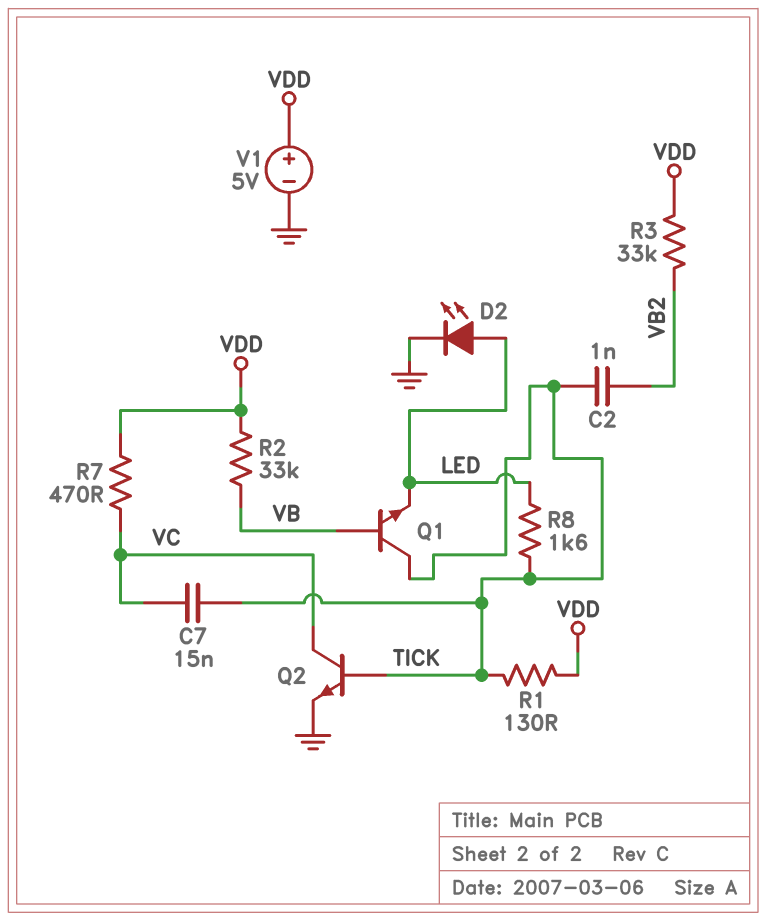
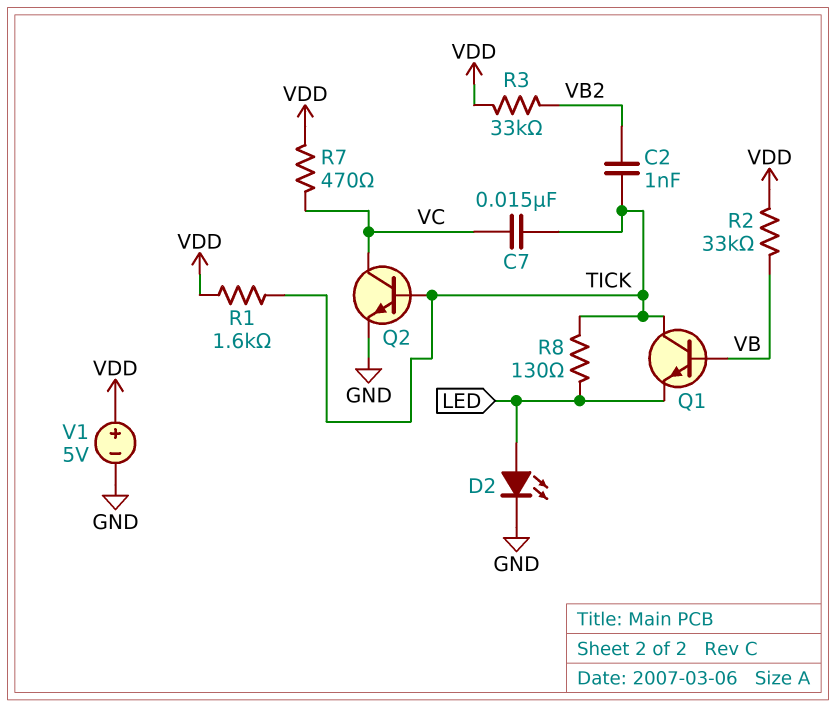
R1: 130 (TICK, VDD) -> 1.6k (TICK, VDD)
R8: 1.6k (LED, TICK) -> 130 (LED, TICK)

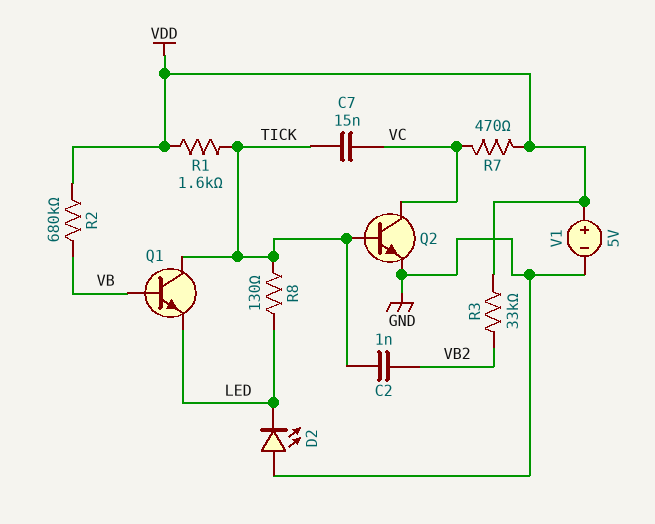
D2: LED (A LED, K GND) -> LED (A GND, K LED)
R2: 33k (VB, VDD) -> 680k (VB, VDD)

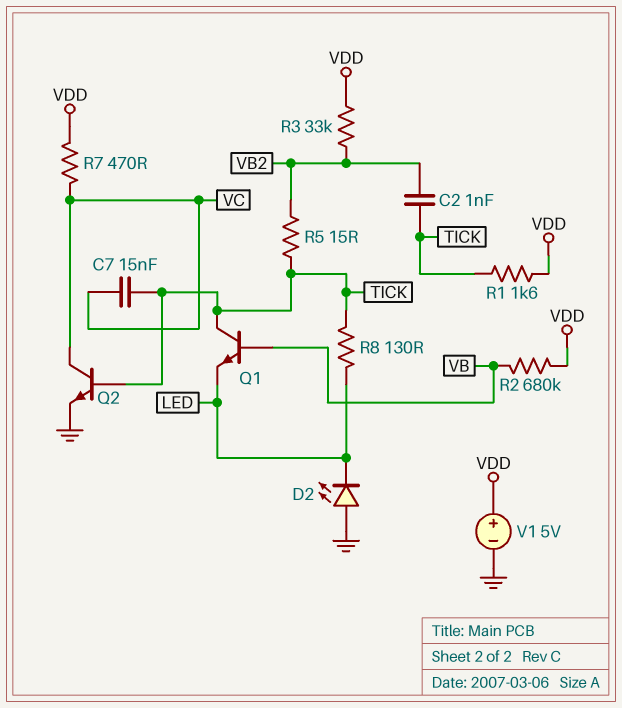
R5: none -> 15 (TICK, VB2)

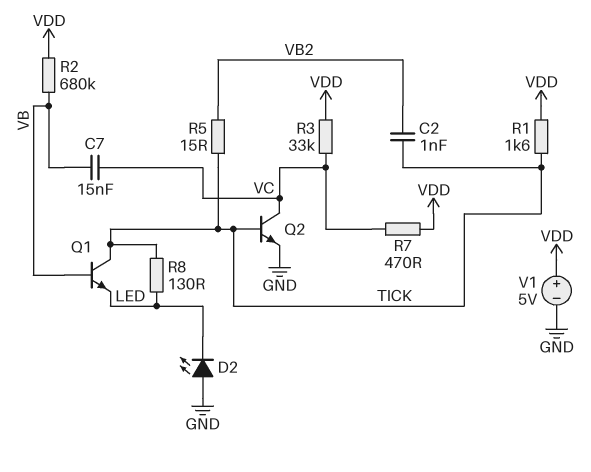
C7: 15nF (TICK, VC) -> 15nF (VB, VC)
R3: 33k (VB2, VDD) -> 33k (VC, VDD)

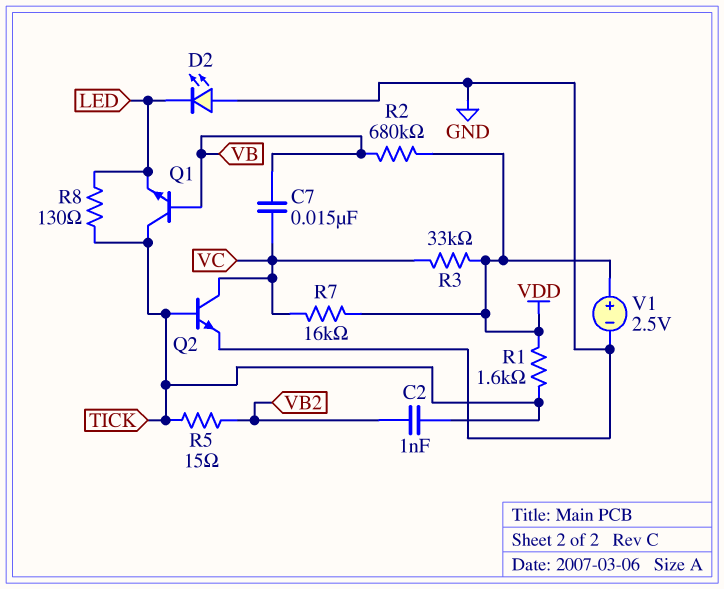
R7: 470 (VC, VDD) -> 16k (VC, VDD)
V1: 5V (plus VDD, minus GND) -> 2.5V (plus VDD, minus GND)

